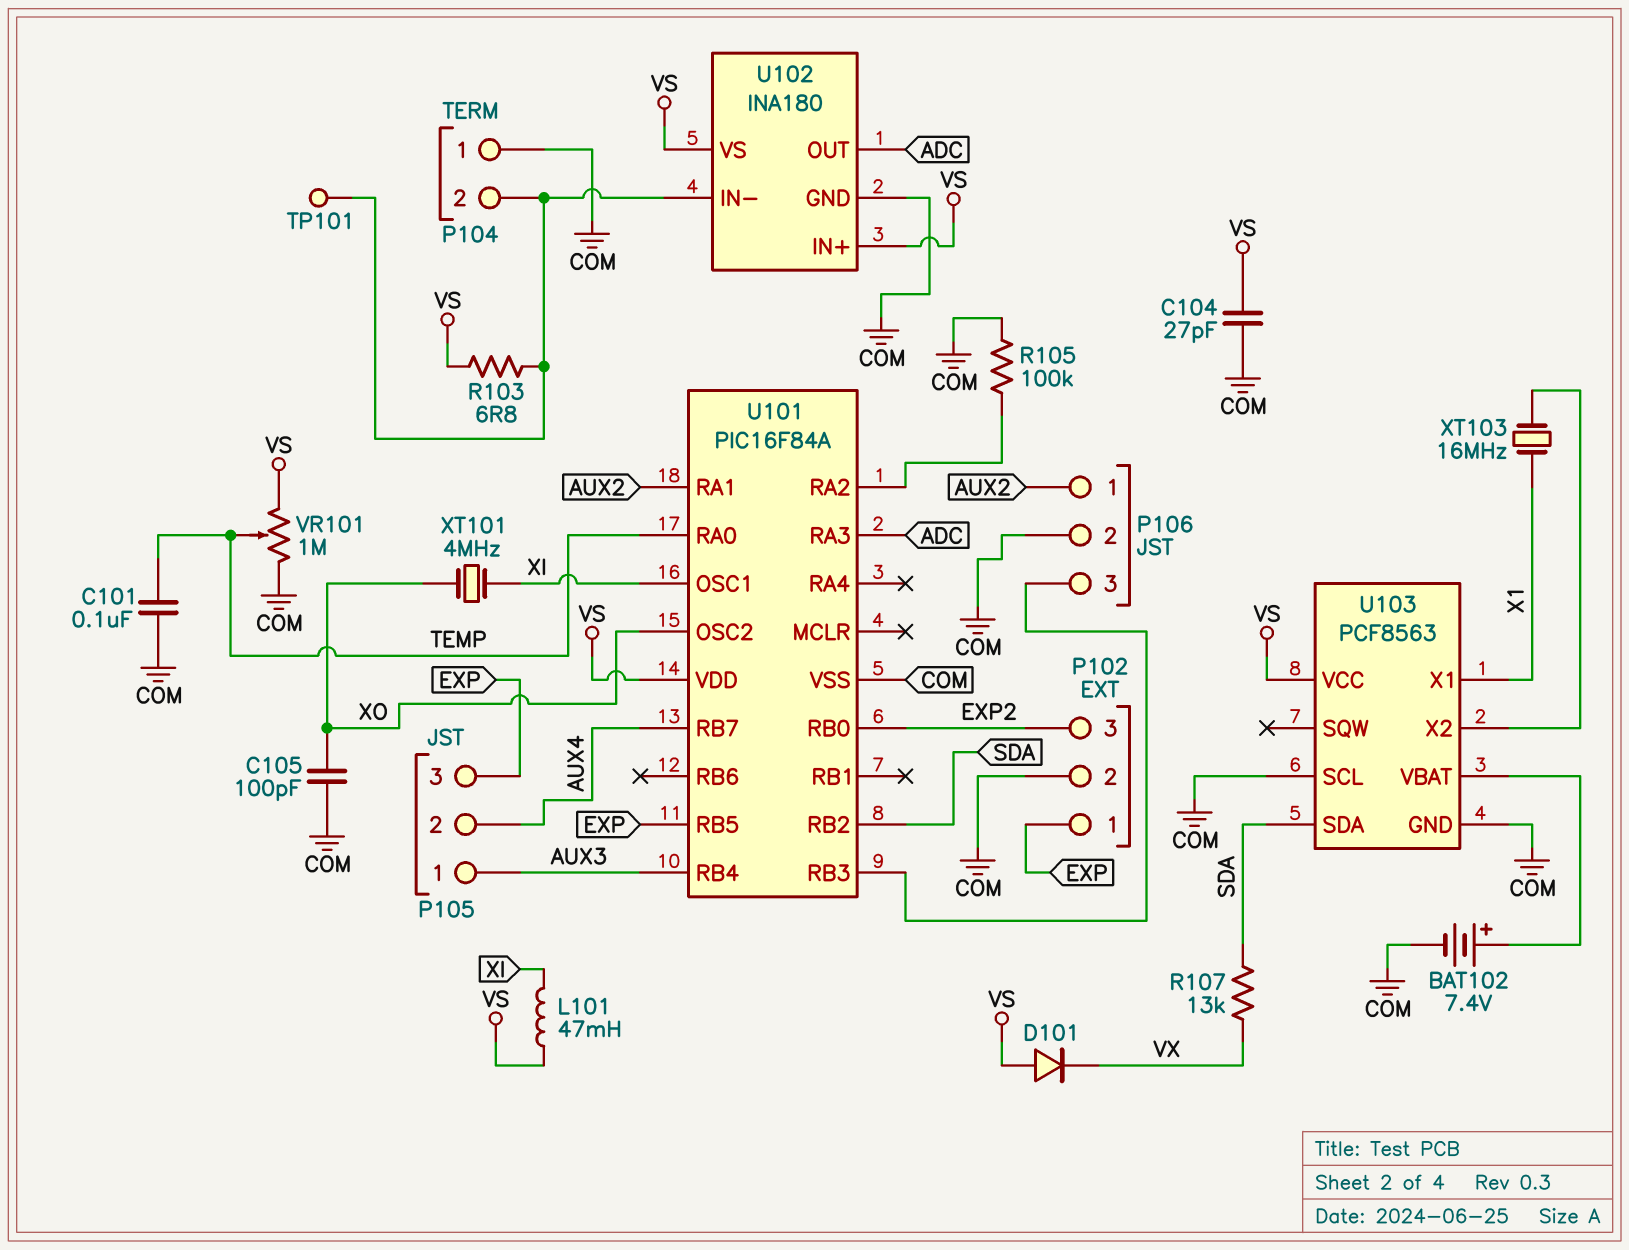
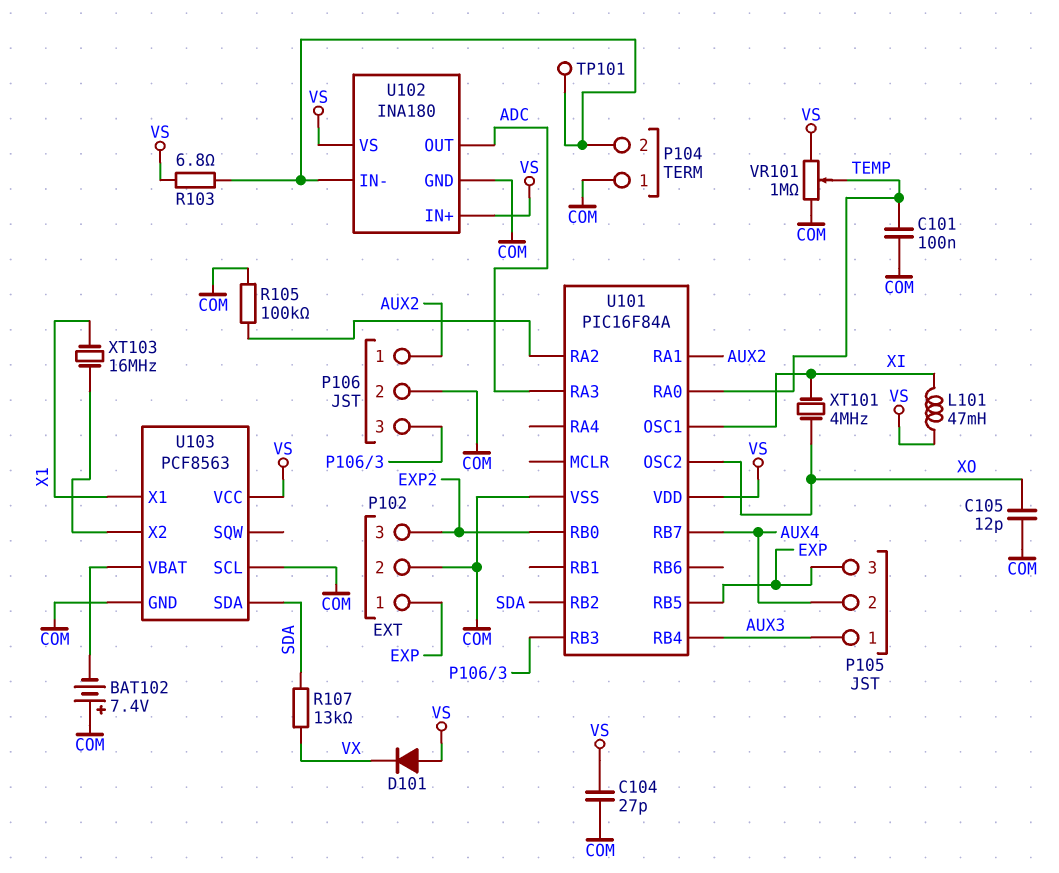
BAT102: 7.4V (plus U103/VBAT, minus COM) -> 7.4V (plus COM, minus U103/VBAT)
C105: 100pF (COM, XO) -> 12pF (COM, XO)

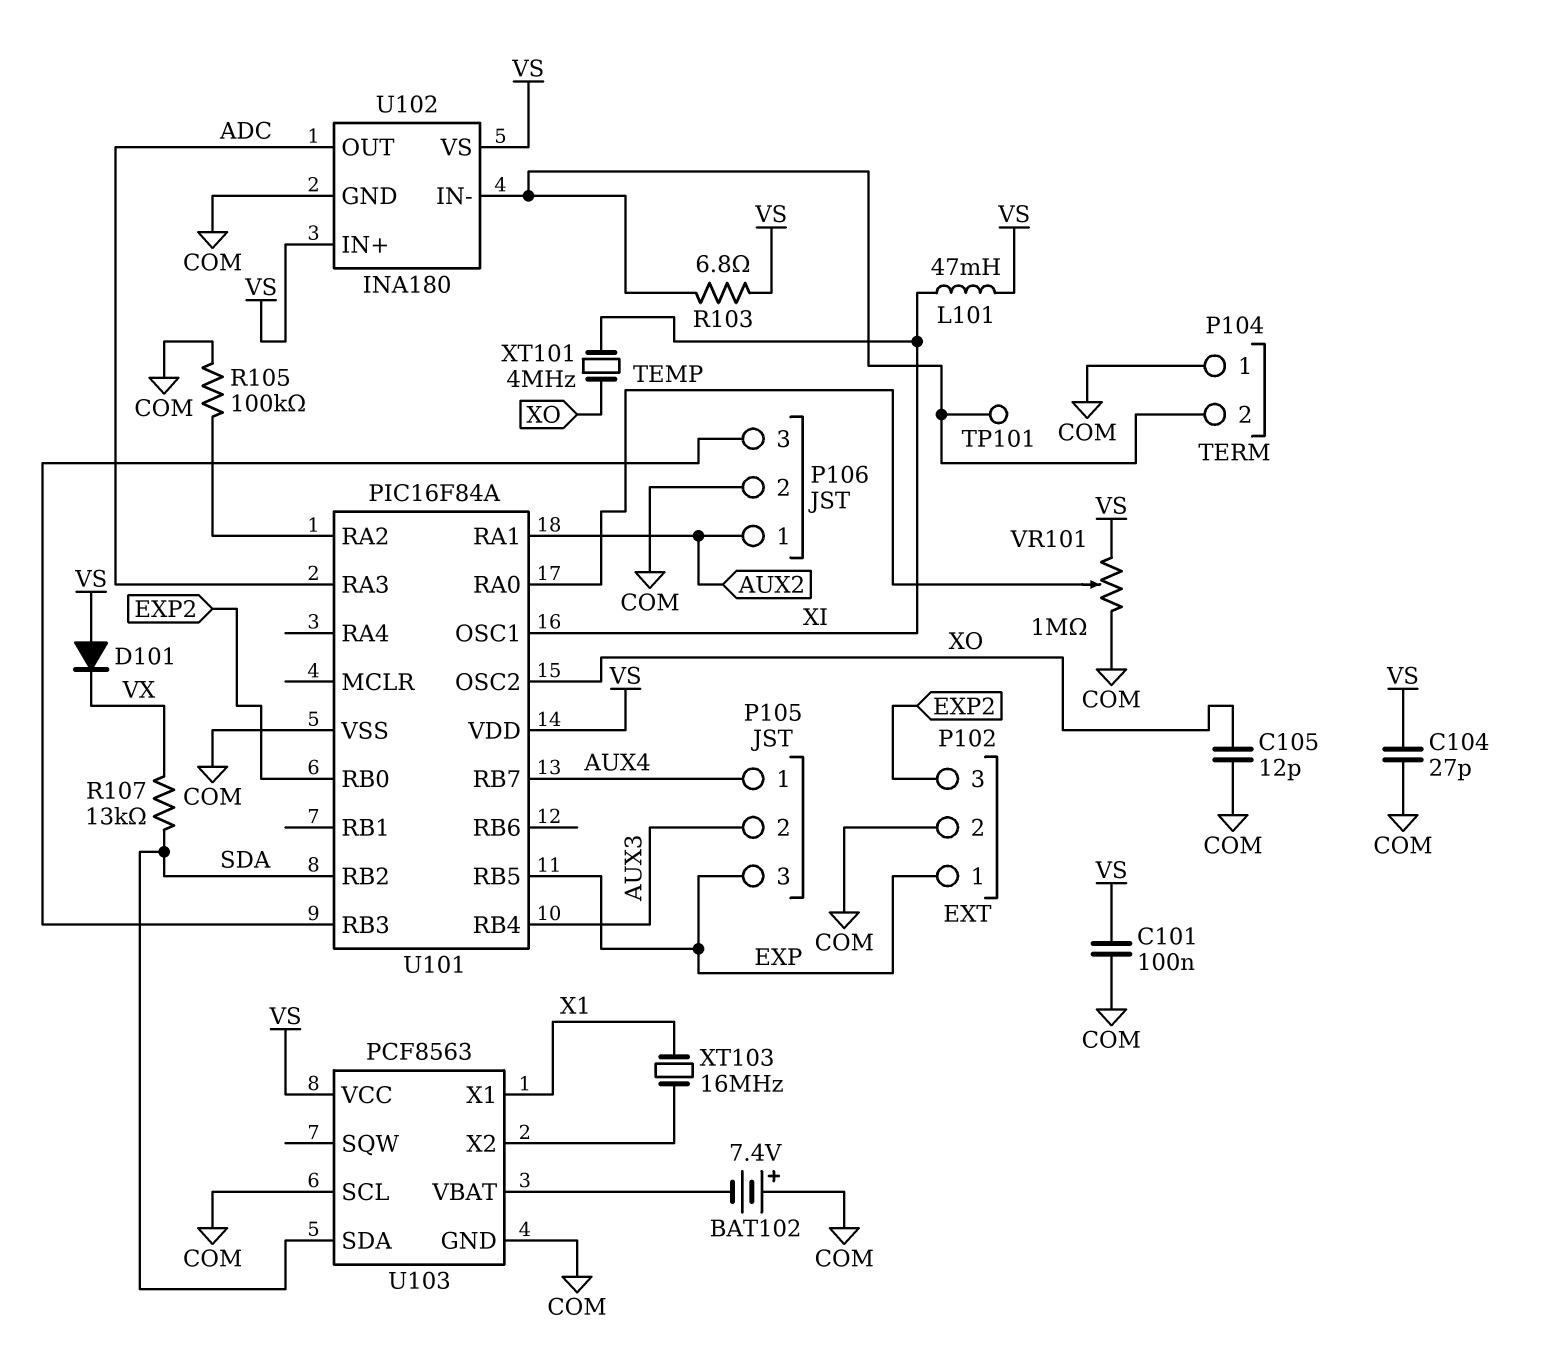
C101: 100nF (COM, TEMP) -> 100nF (COM, VS)
P105 pin 1: AUX3 -> AUX4
P105 pin 2: AUX4 -> AUX3

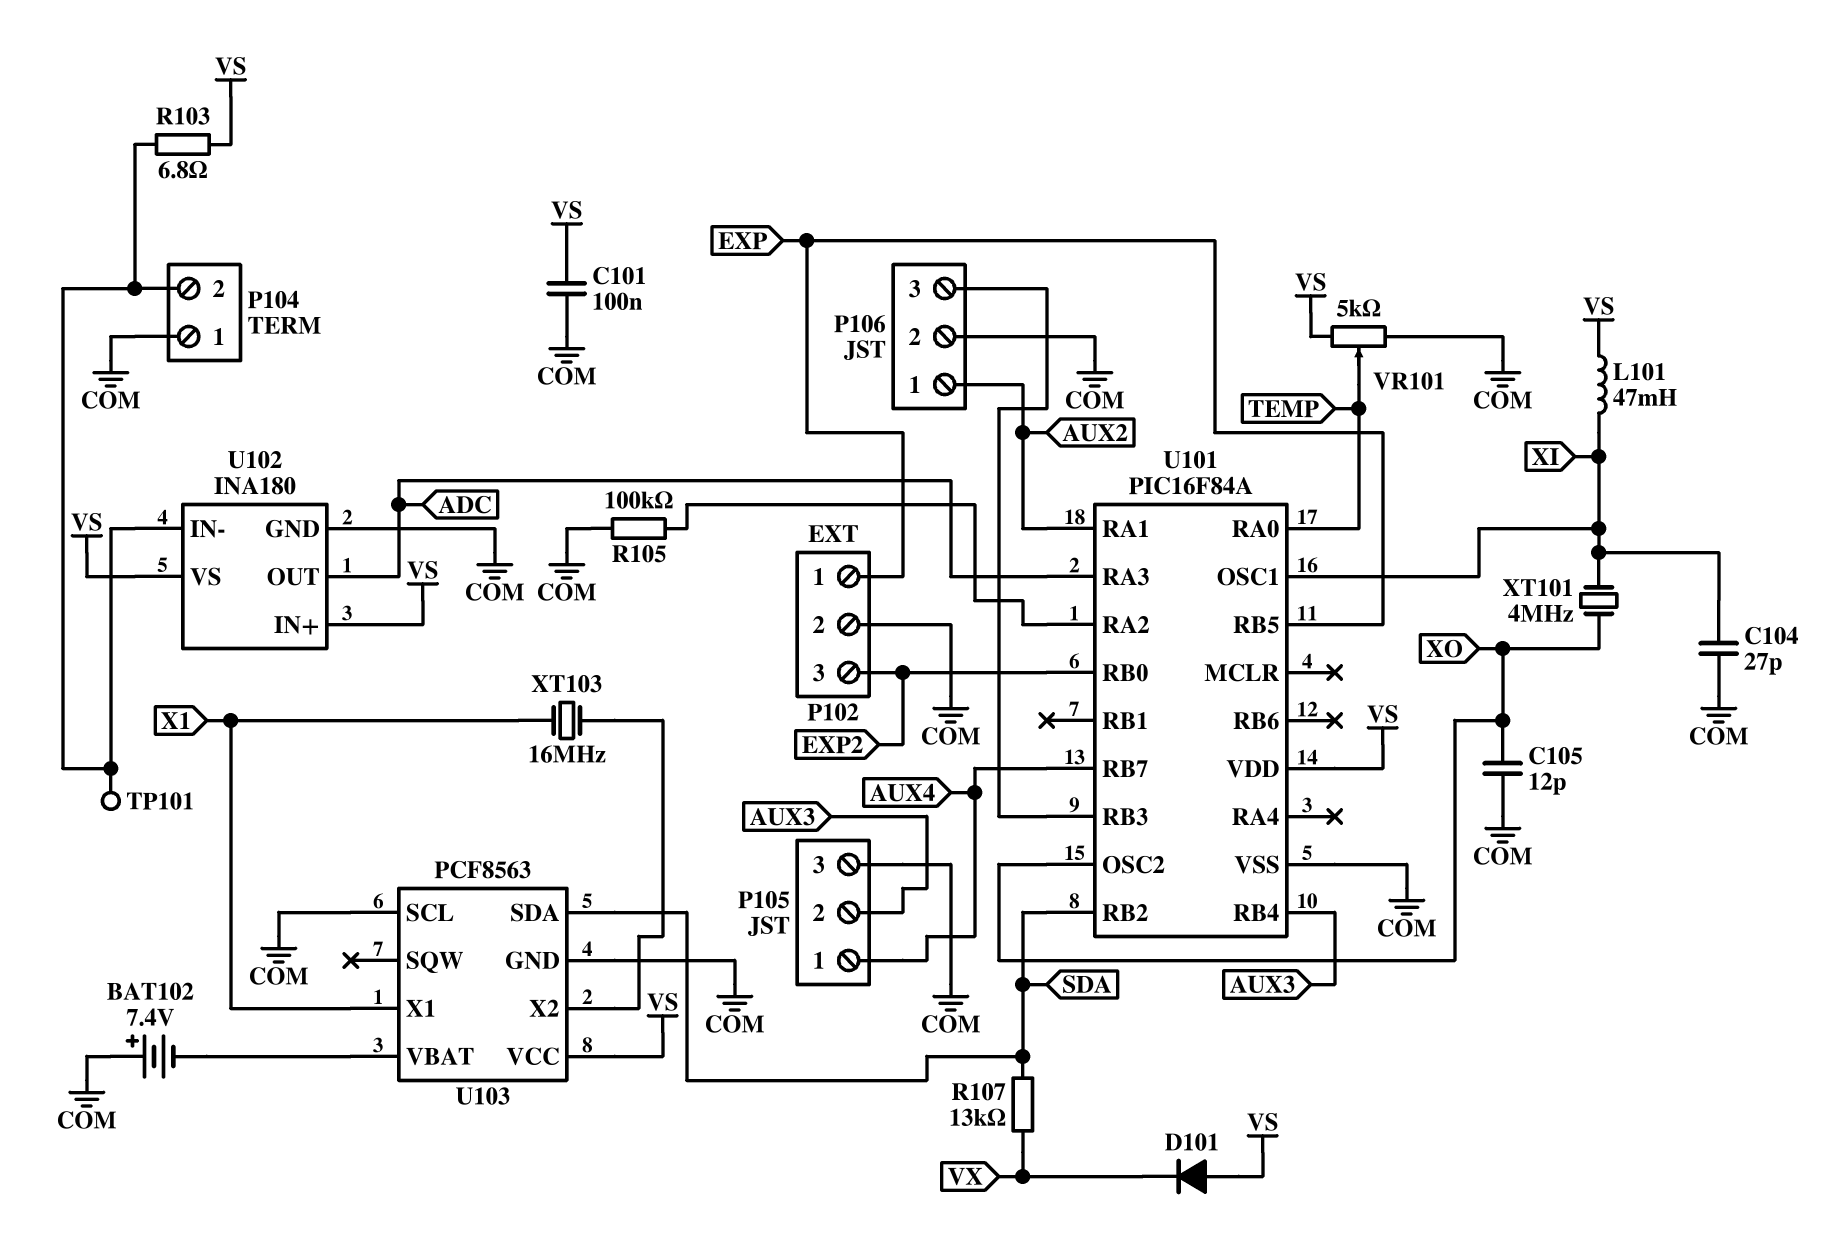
C104: 27pF (COM, VS) -> 27pF (COM, XI)
P105 pin 3: EXP -> COM
VR101: 1M (COM, VS, wiper TEMP) -> 5k (COM, VS, wiper TEMP)

